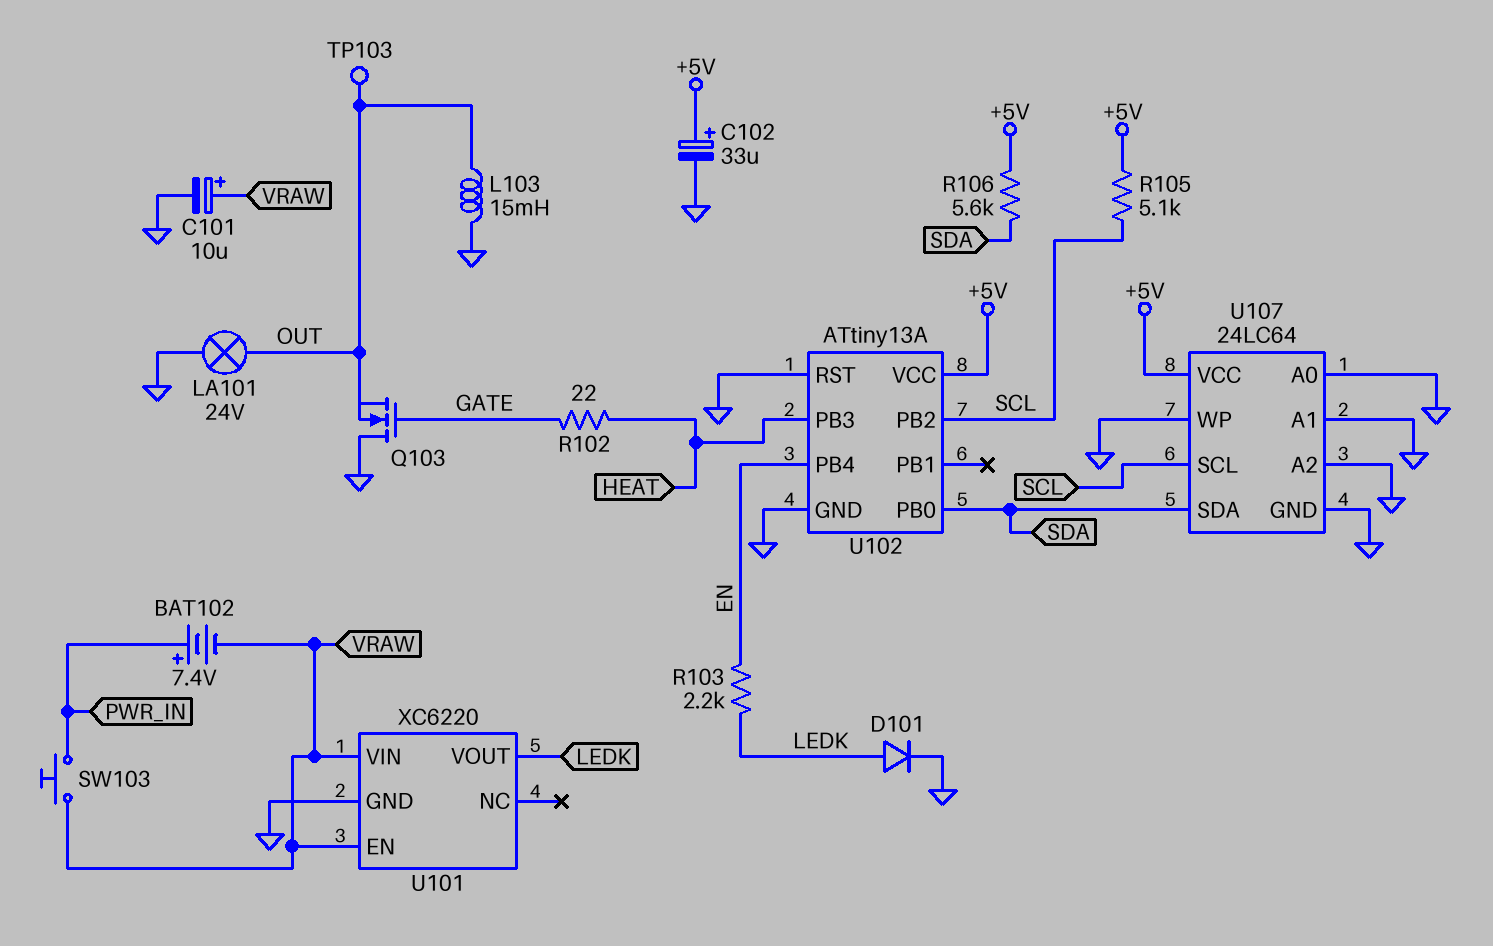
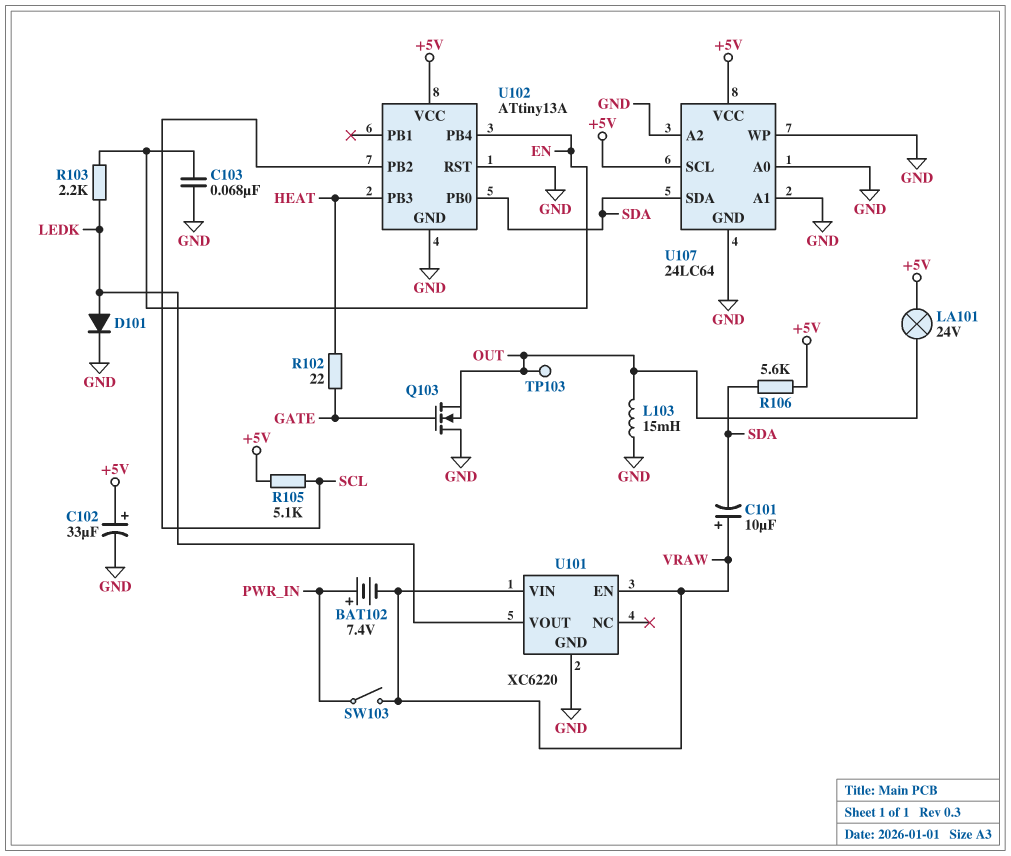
C101: 10uF (plus VRAW, minus GND) -> 10uF (plus VRAW, minus SDA)
C103: none -> 68nF (EN, GND)
LA101: lamp 24V (GND, OUT) -> lamp 24V (+5V, OUT)
SW103: button (PWR_IN, VRAW) -> switch (PWR_IN, VRAW)
U107 pin SCL: SCL -> +5V

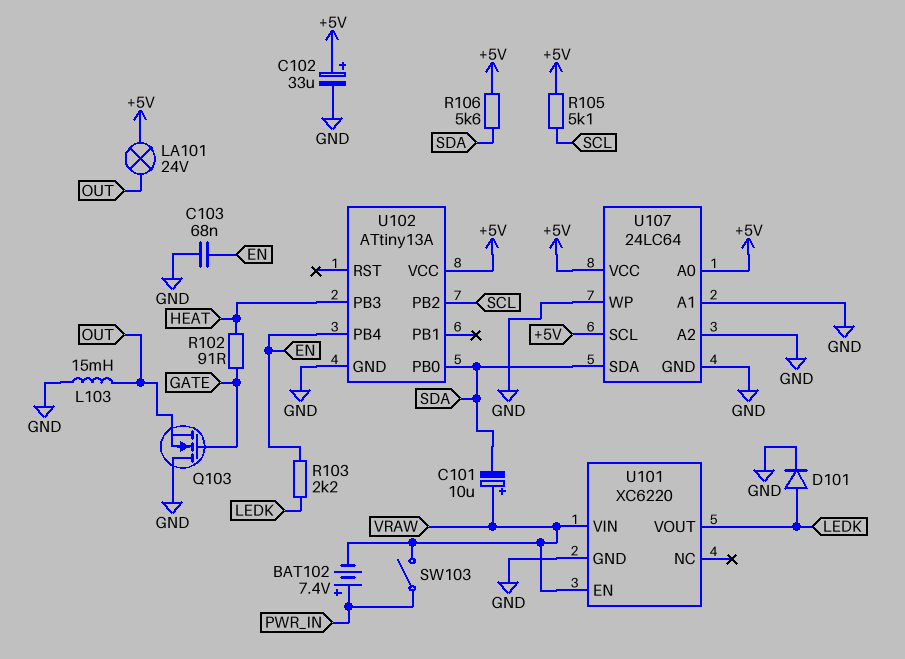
R102: 22 (GATE, HEAT) -> 91 (GATE, HEAT)
TP103: test point (OUT) -> none
U102 pin RST: GND -> none
U107 pin A0: GND -> +5V

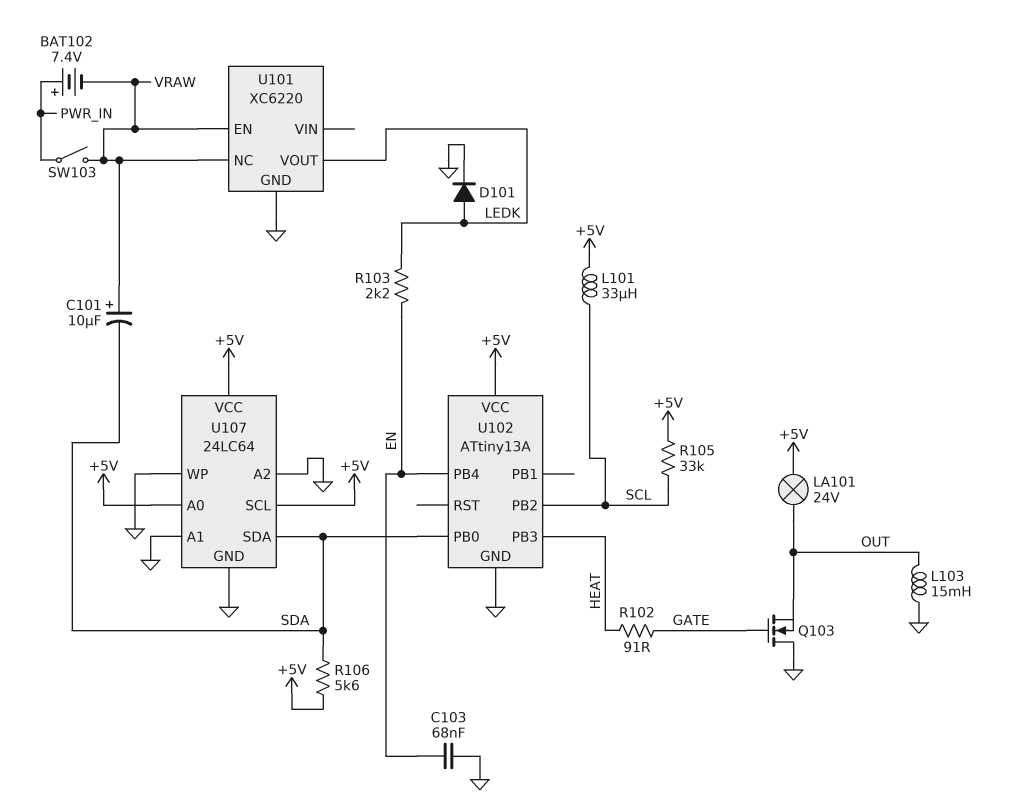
C102: 33uF (plus +5V, minus GND) -> none
L101: none -> 33uH (+5V, SCL)
R105: 5.1k (+5V, SCL) -> 33k (+5V, SCL)
U101 pin NC: none -> VRAW
U101 pin VIN: VRAW -> none

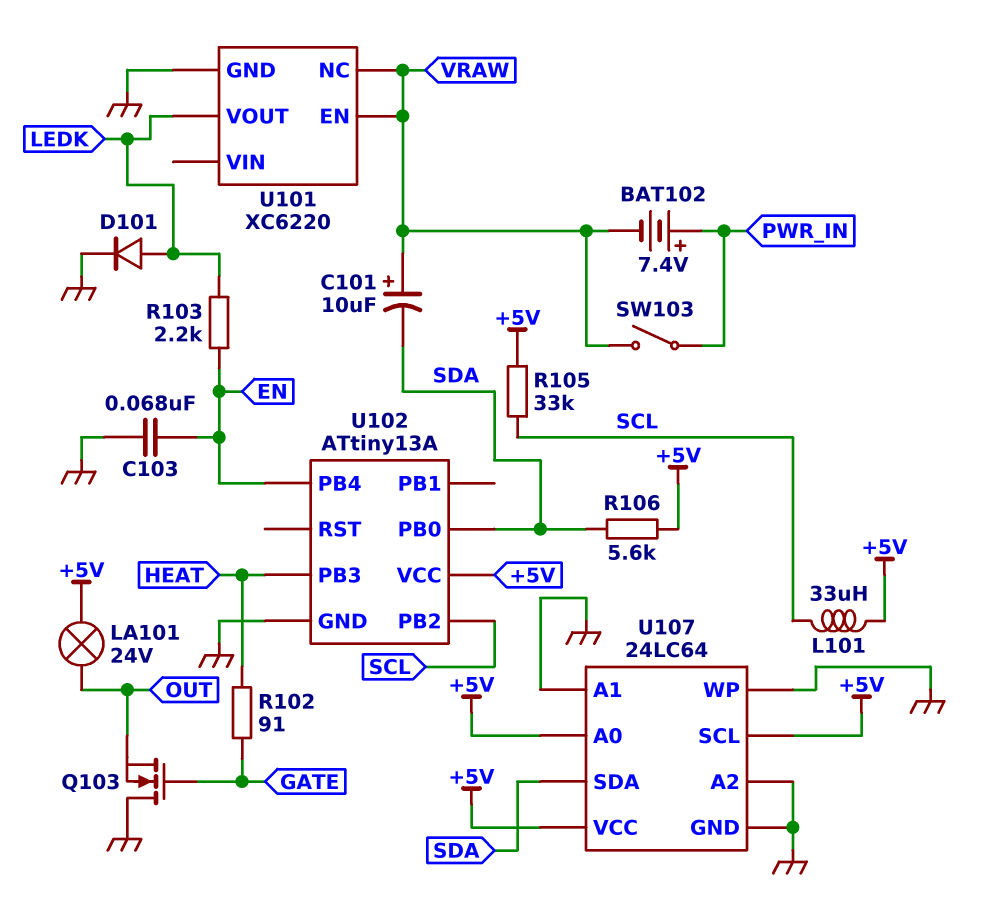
L103: 15mH (GND, OUT) -> none

